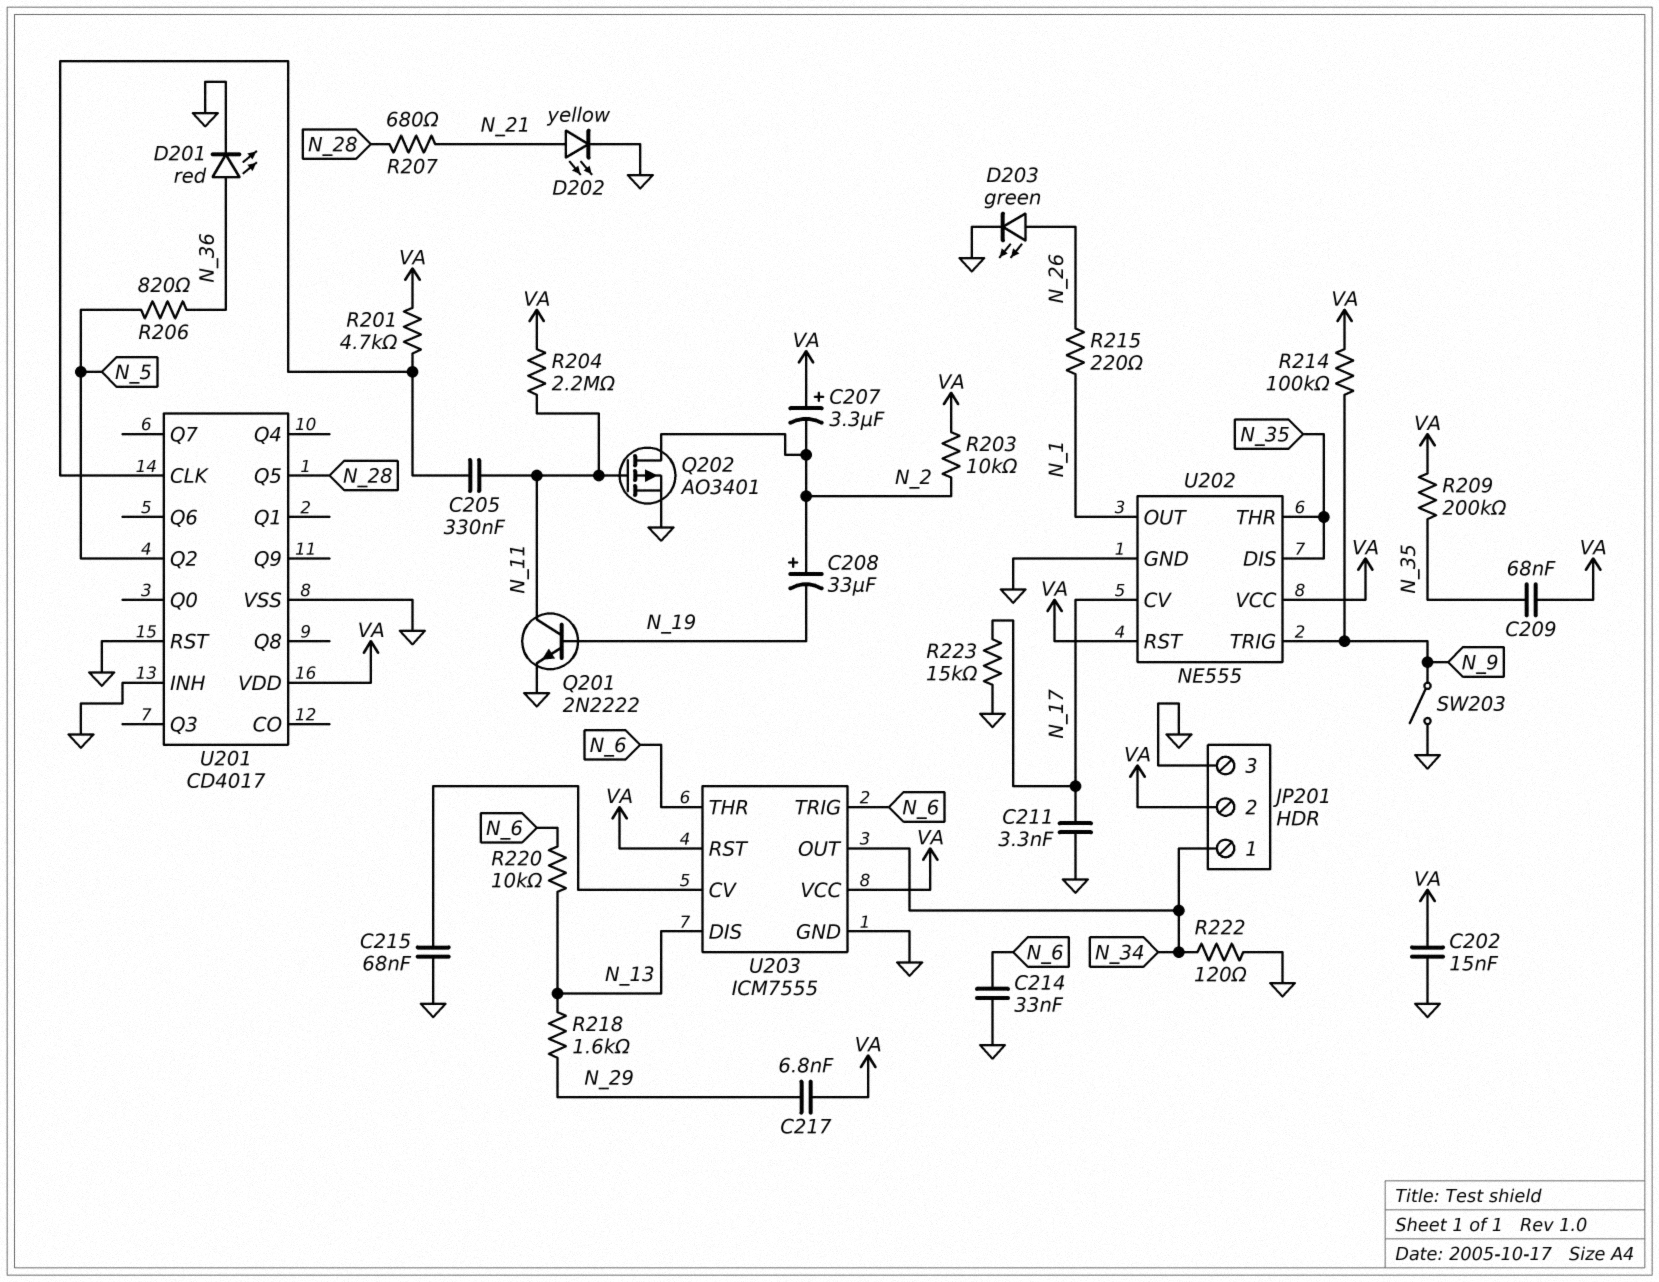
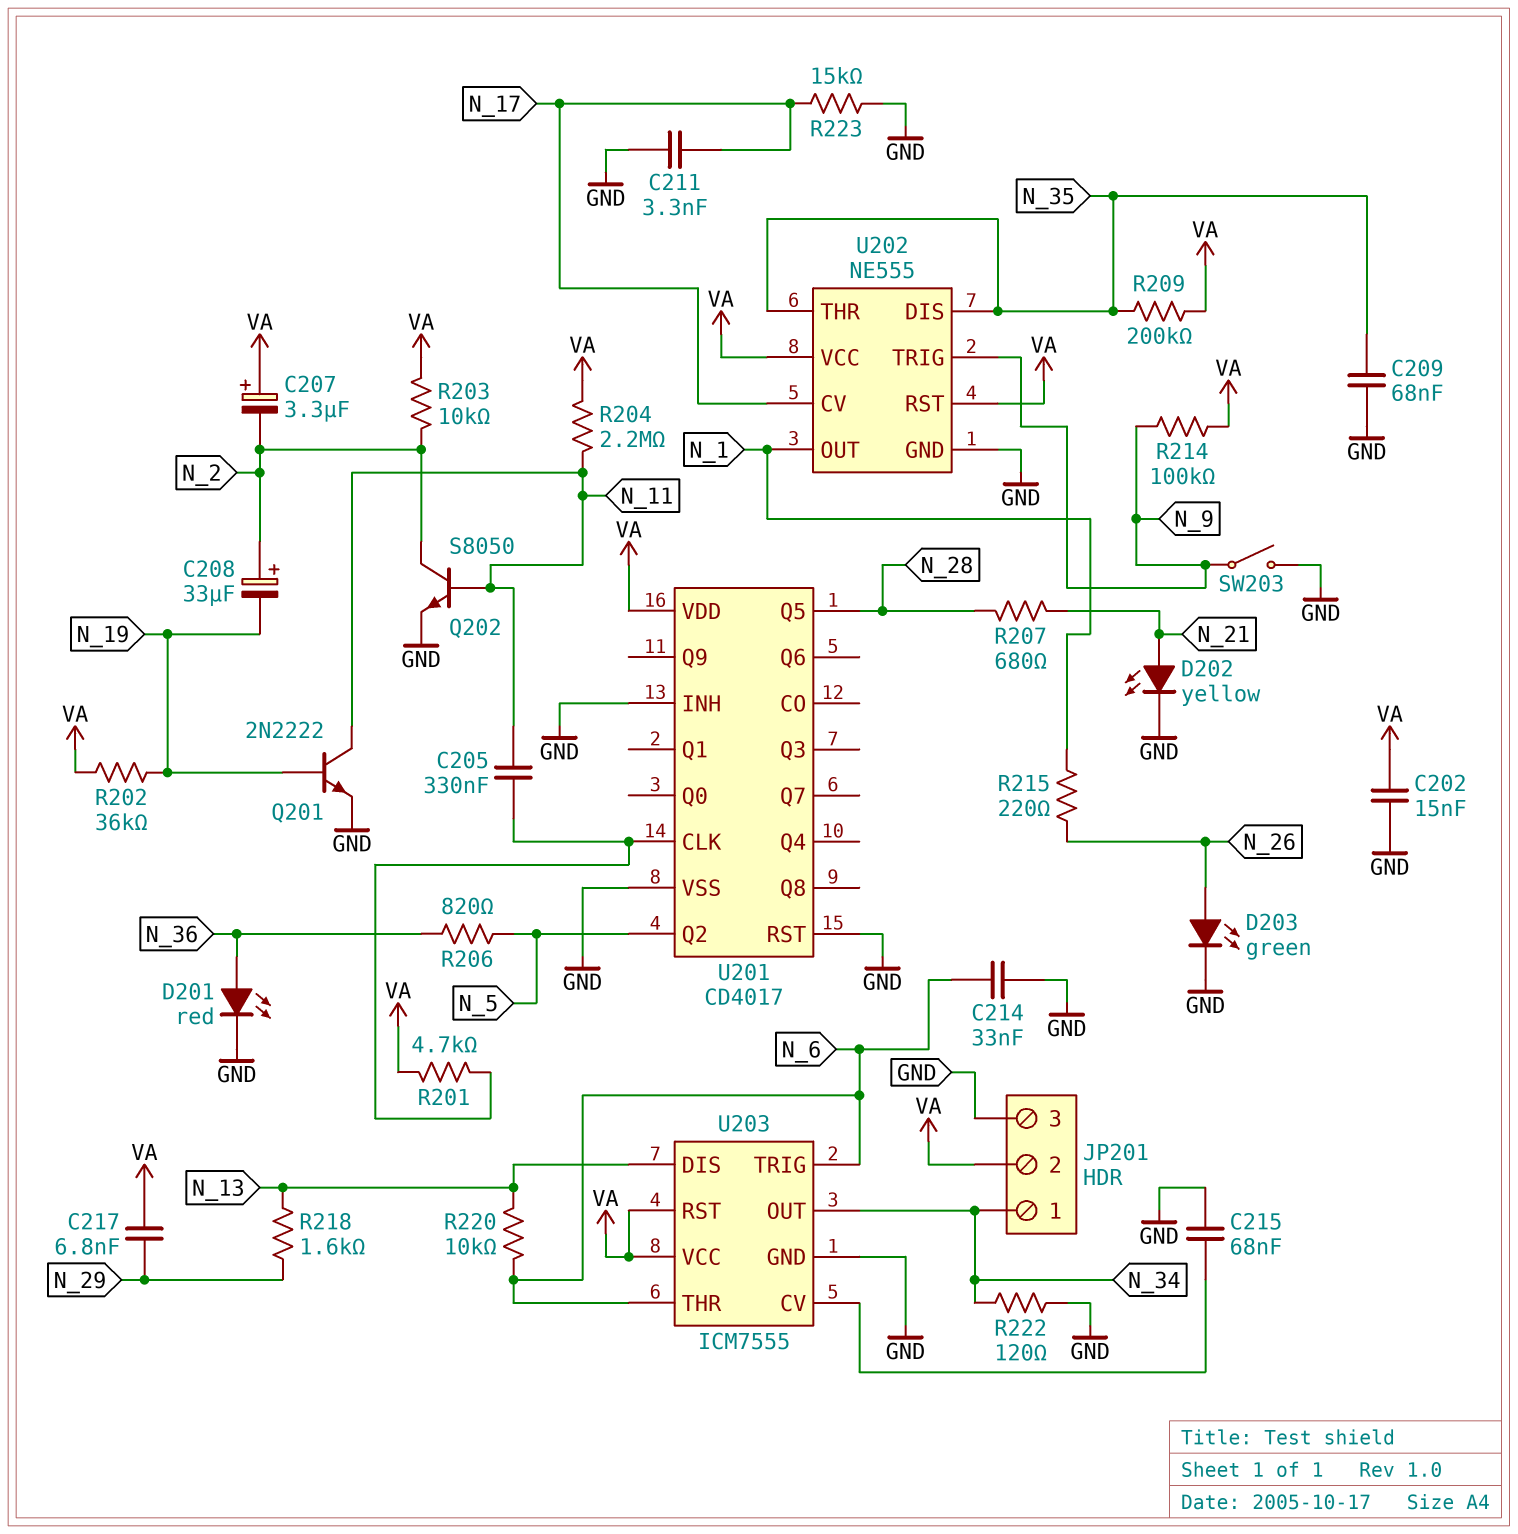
C209: 68nF (N_35, VA) -> 68nF (GND, N_35)
Q202: PMOS AO3401 (G N_11, D N_2, S GND) -> NPN S8050 (B N_11, C N_2, E GND)
R202: none -> 36k (N_19, VA)

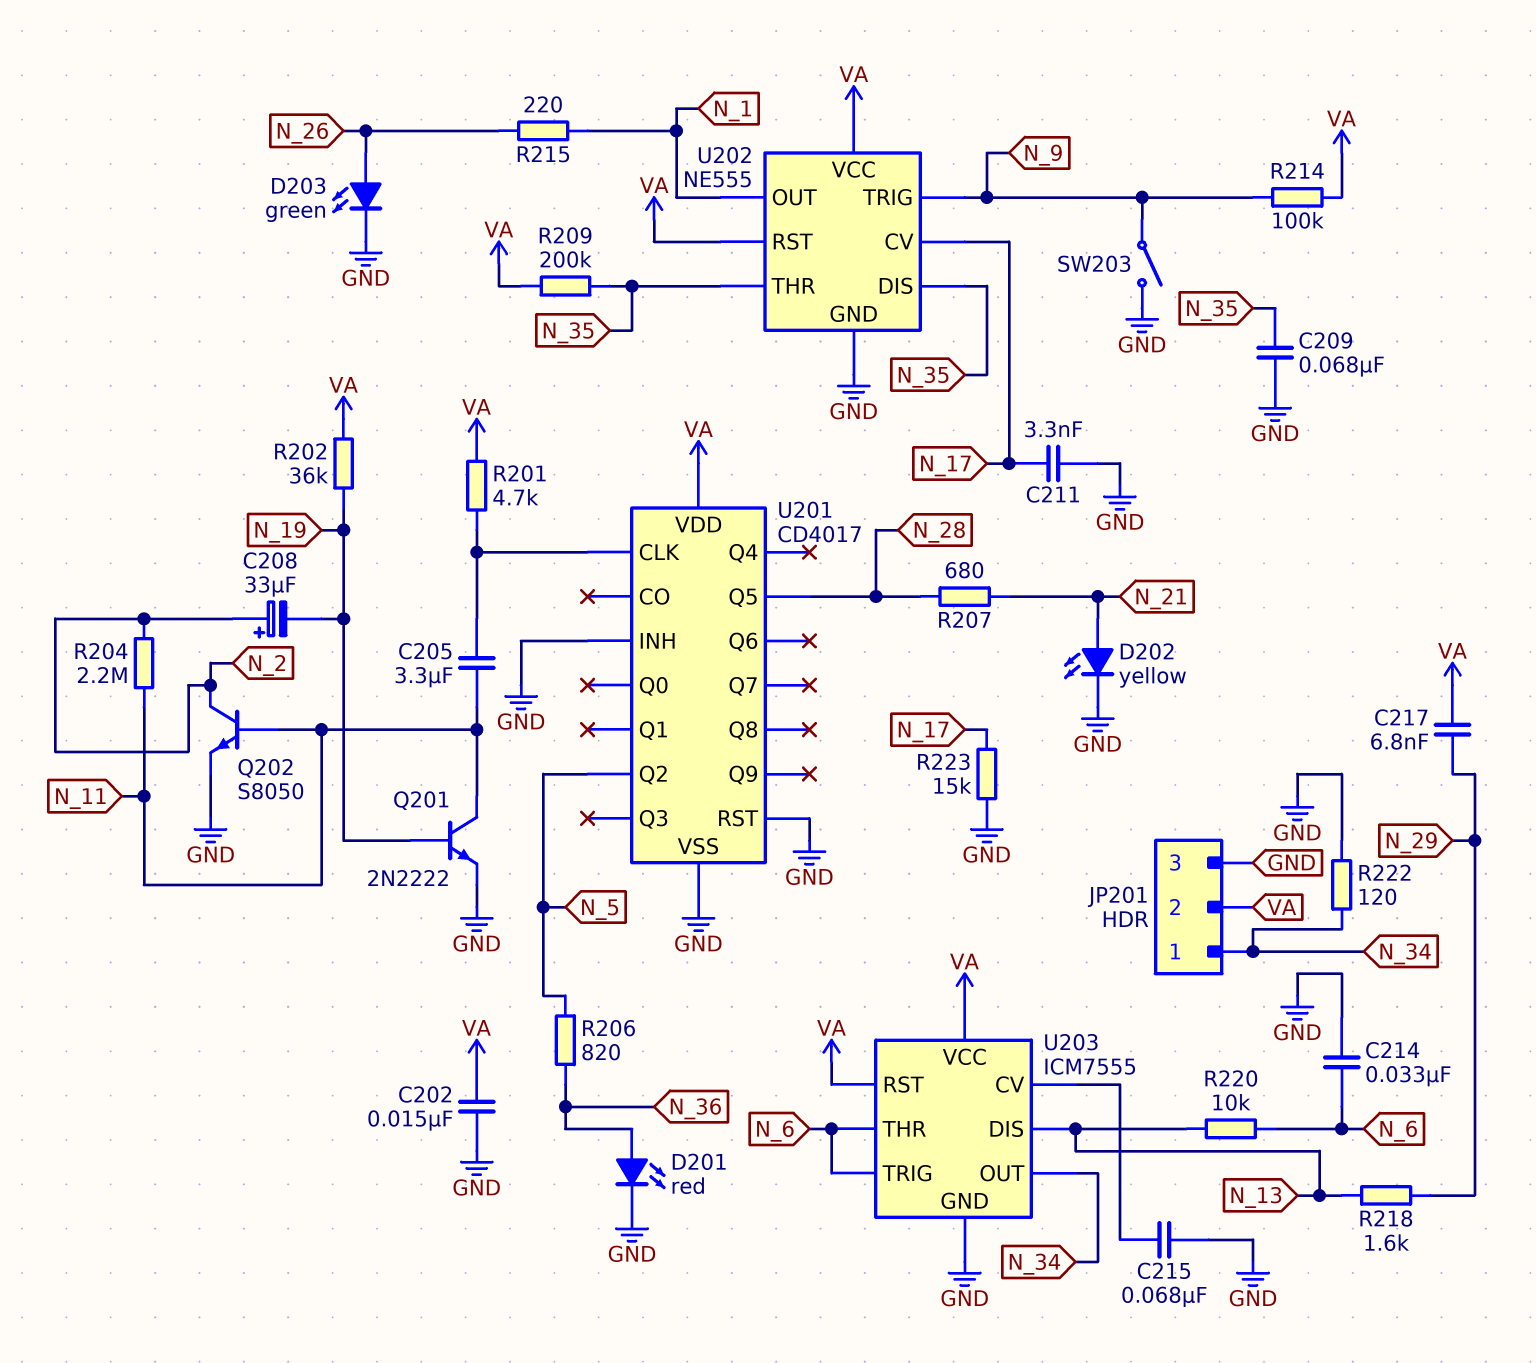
C205: 330nF (N_11, U201/CLK) -> 3.3uF (N_11, U201/CLK)
C207: 3.3uF (plus VA, minus N_2) -> none
R203: 10k (N_2, VA) -> none
R204: 2.2M (N_11, VA) -> 2.2M (N_2, N_11)

